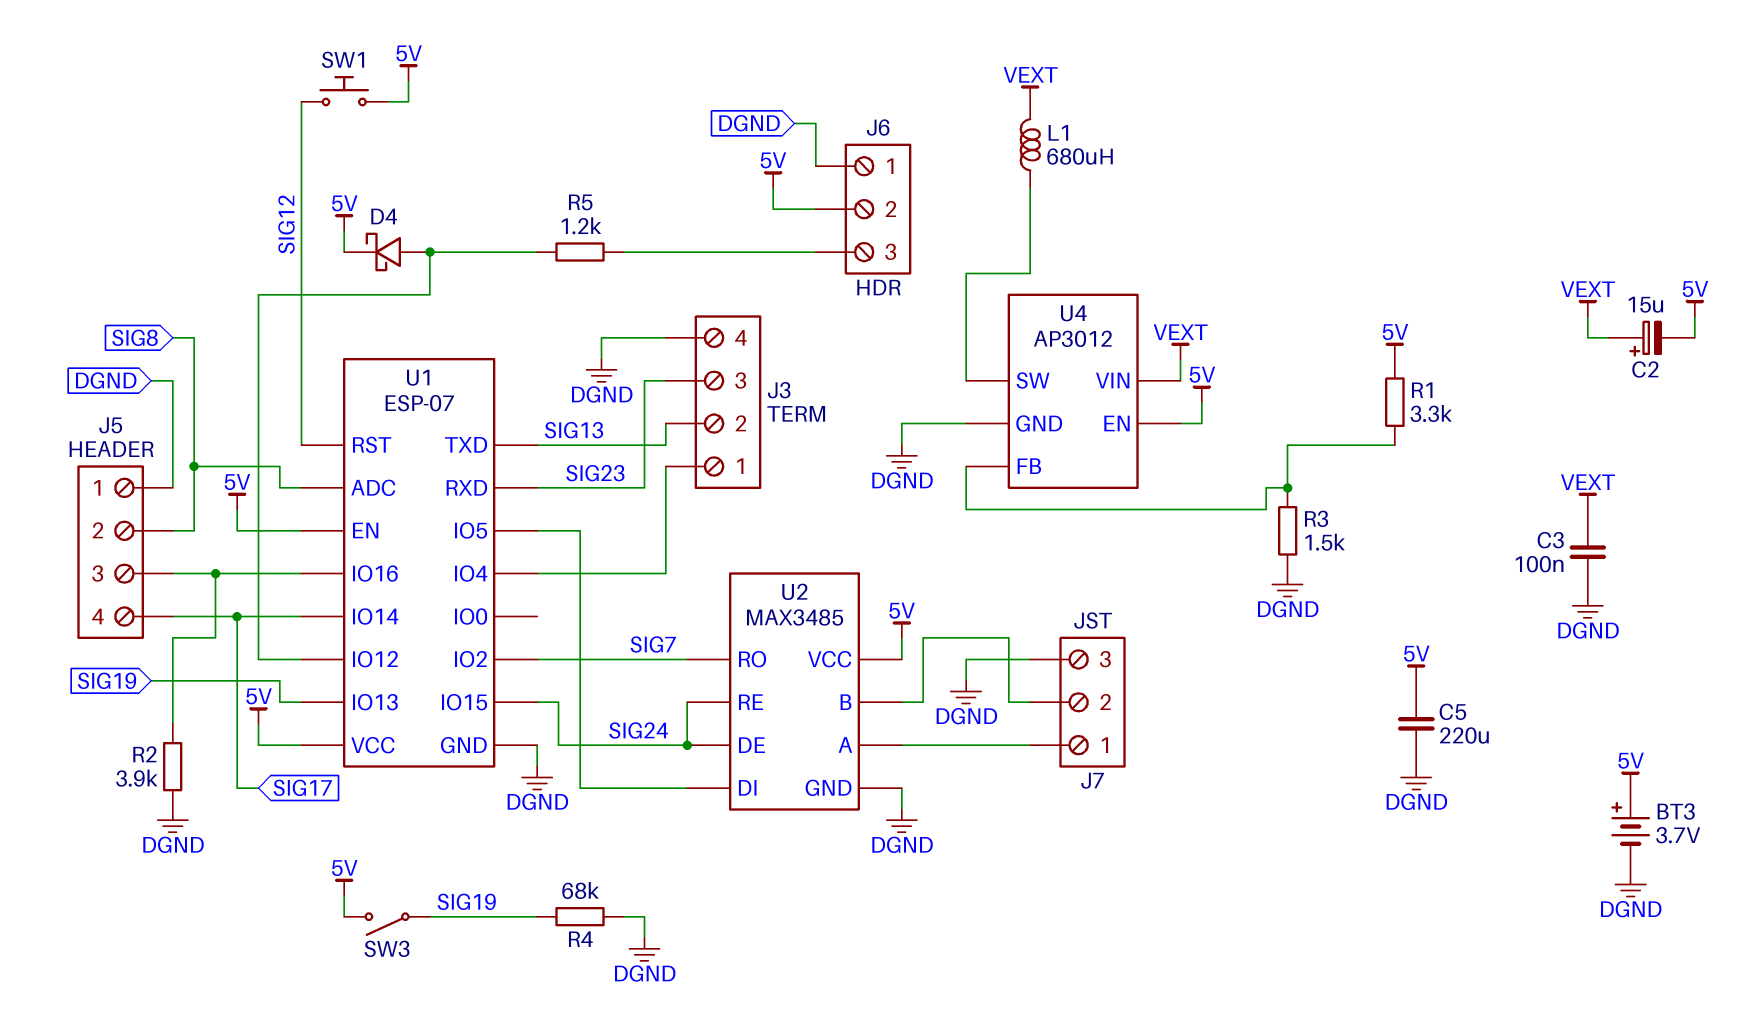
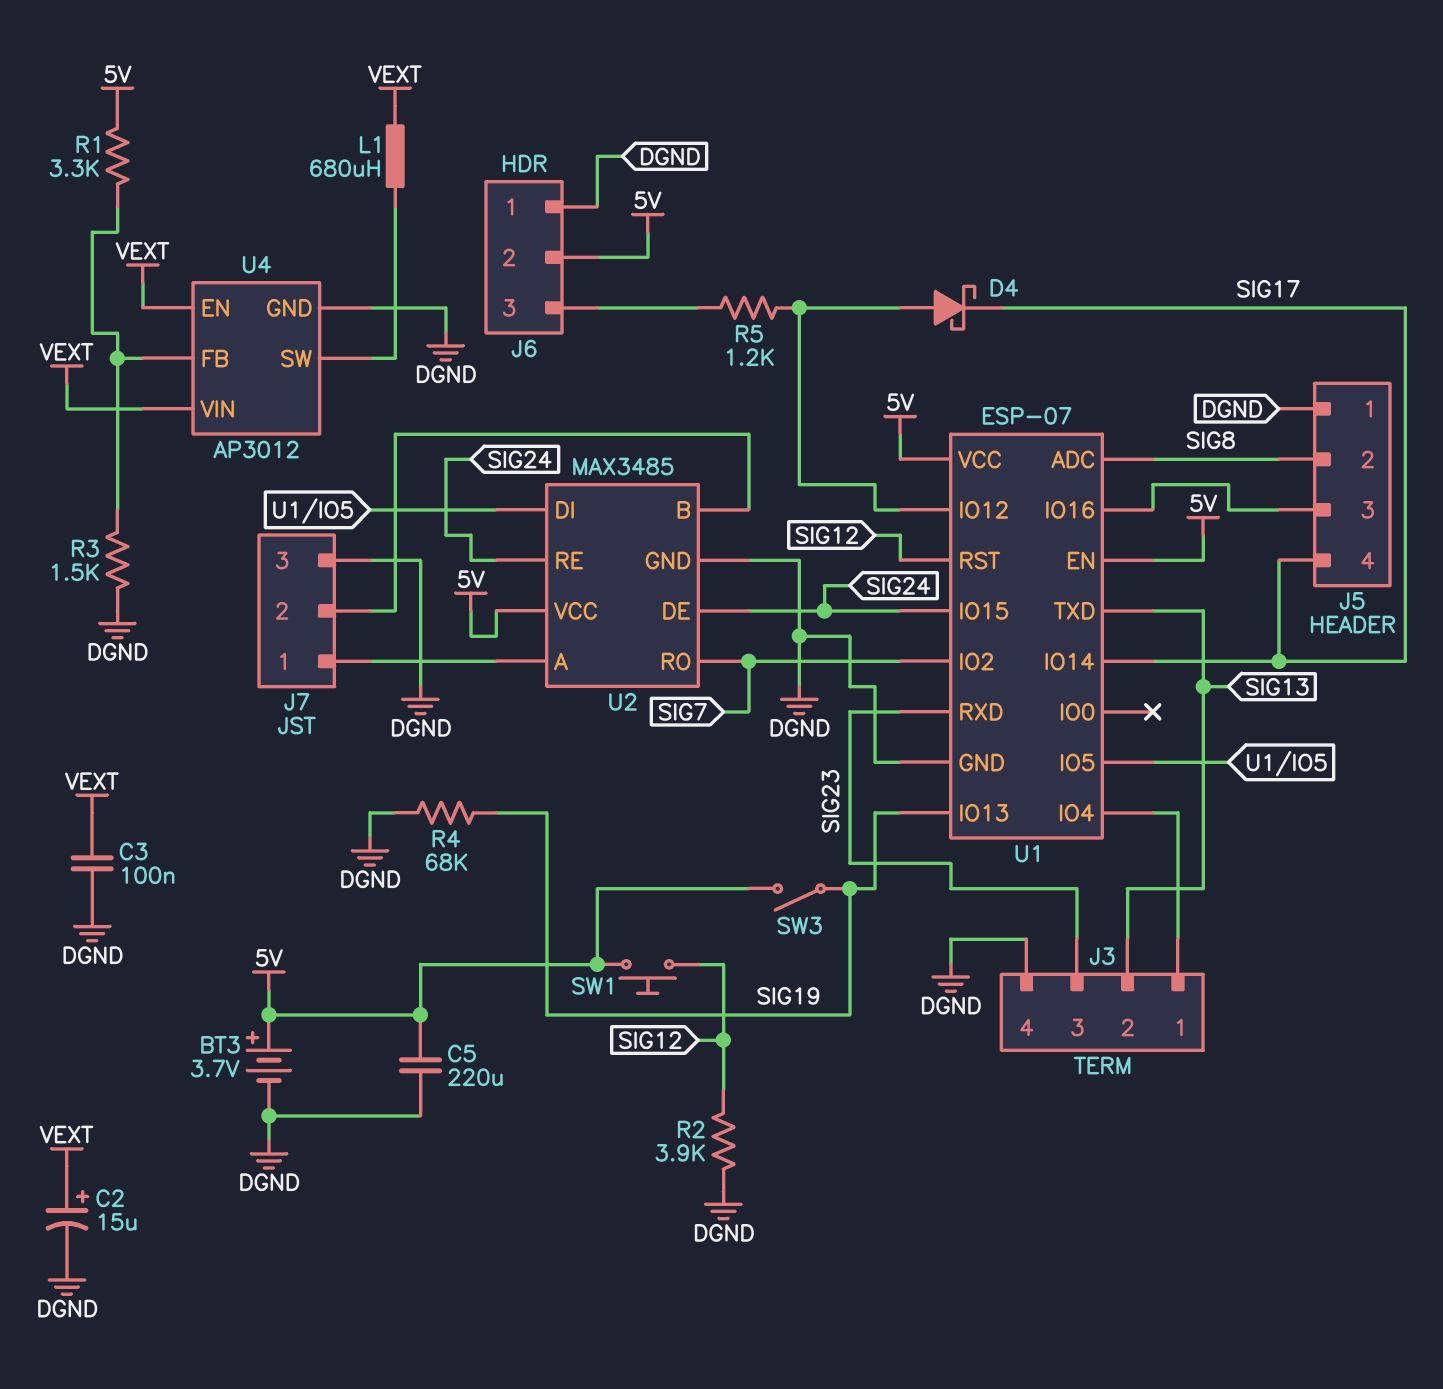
C2: 15uF (plus VEXT, minus 5V) -> 15uF (plus VEXT, minus DGND)
D4: schottky (A U1/IO12, K 5V) -> schottky (A U1/IO12, K SIG17)
R2: 3.9k (DGND, J5/3) -> 3.9k (DGND, SIG12)
U4 pin EN: 5V -> VEXT

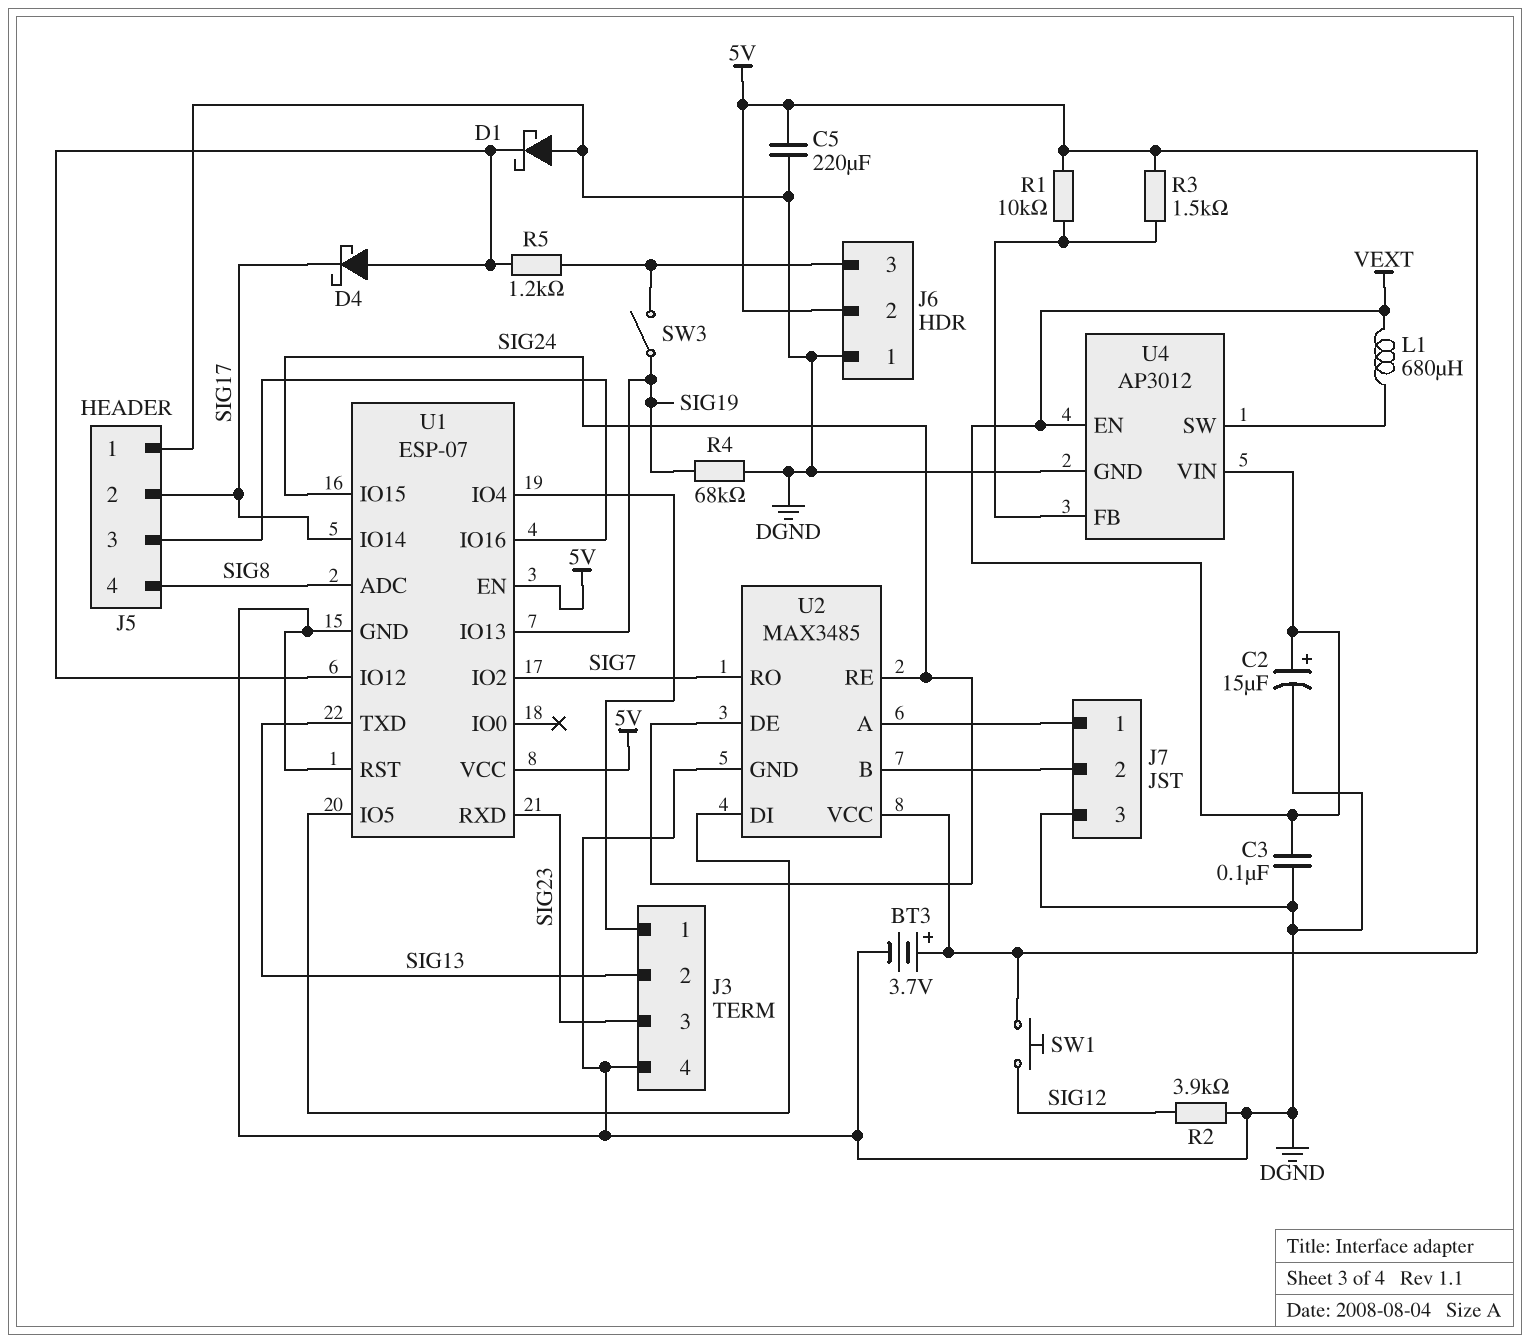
D1: none -> schottky (A DGND, K U1/IO12)
J5 pin 2: SIG8 -> SIG17
J5 pin 4: SIG17 -> SIG8
R1: 3.3k (5V, U4/FB) -> 10k (5V, U4/FB)
R3: 1.5k (DGND, U4/FB) -> 1.5k (5V, U4/FB)
SW3: switch (5V, SIG19) -> switch (J6/3, SIG19)
U1 pin RST: SIG12 -> DGND

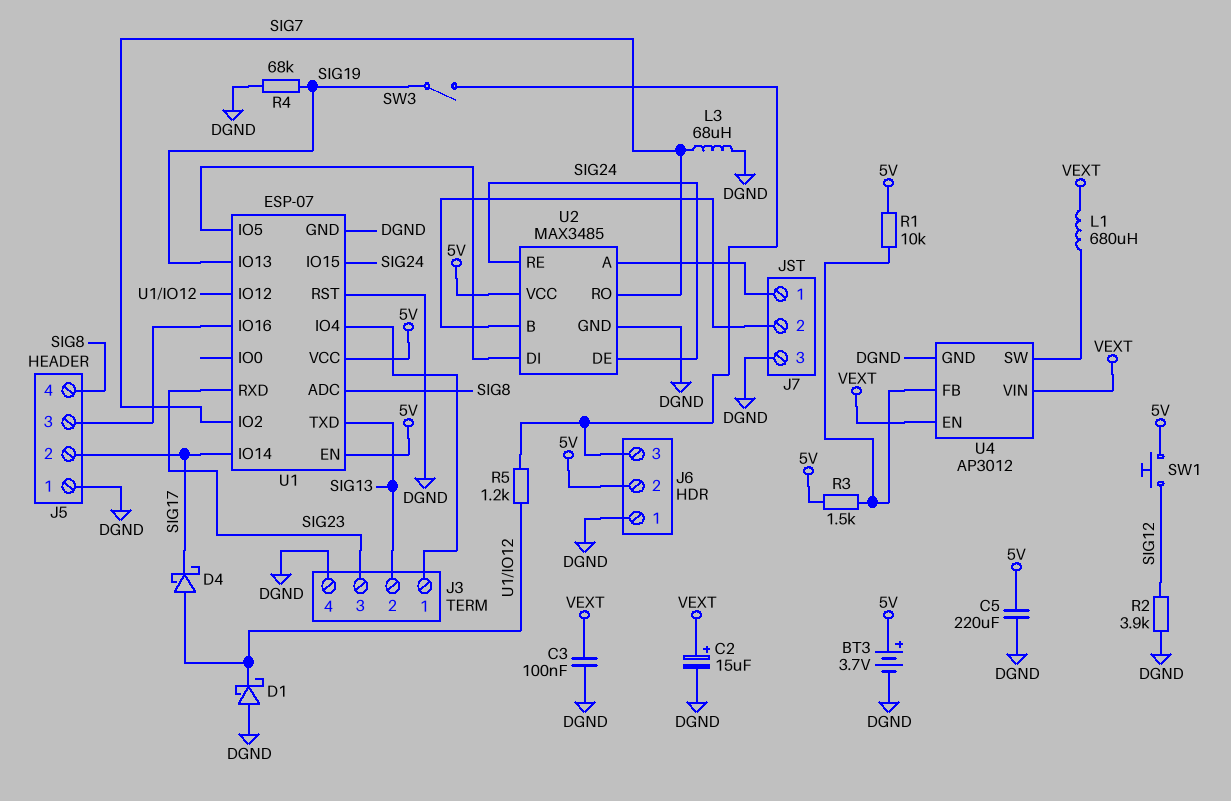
L3: none -> 68uH (DGND, SIG7)

